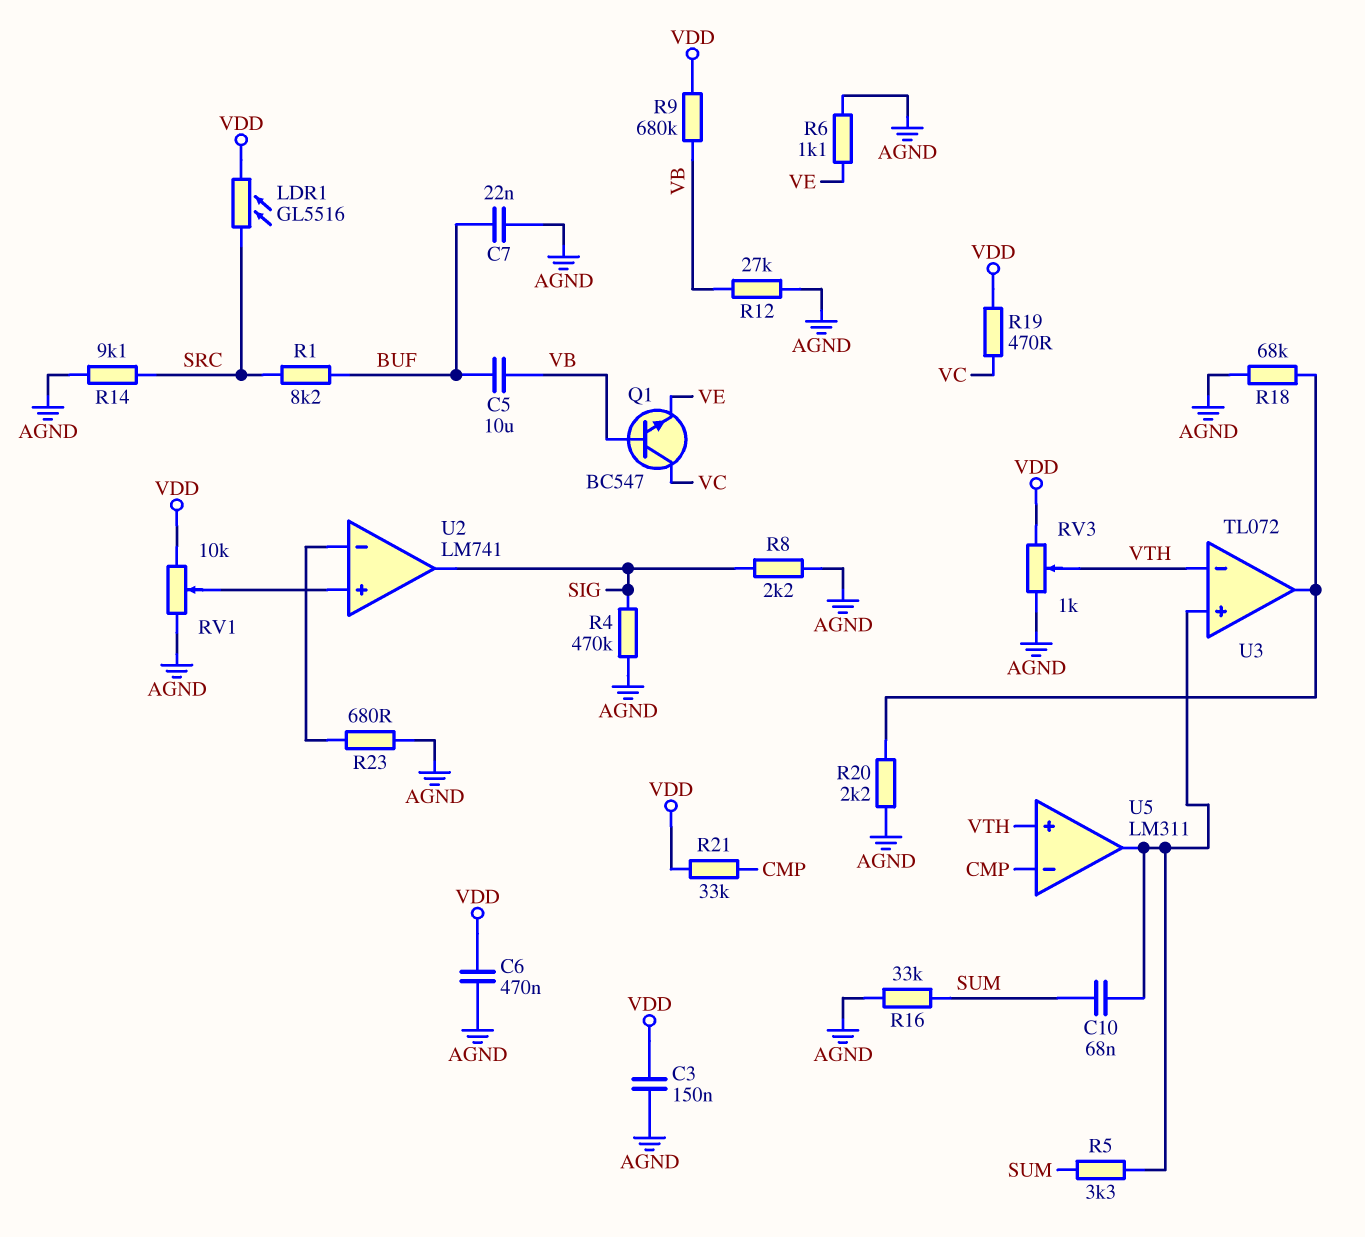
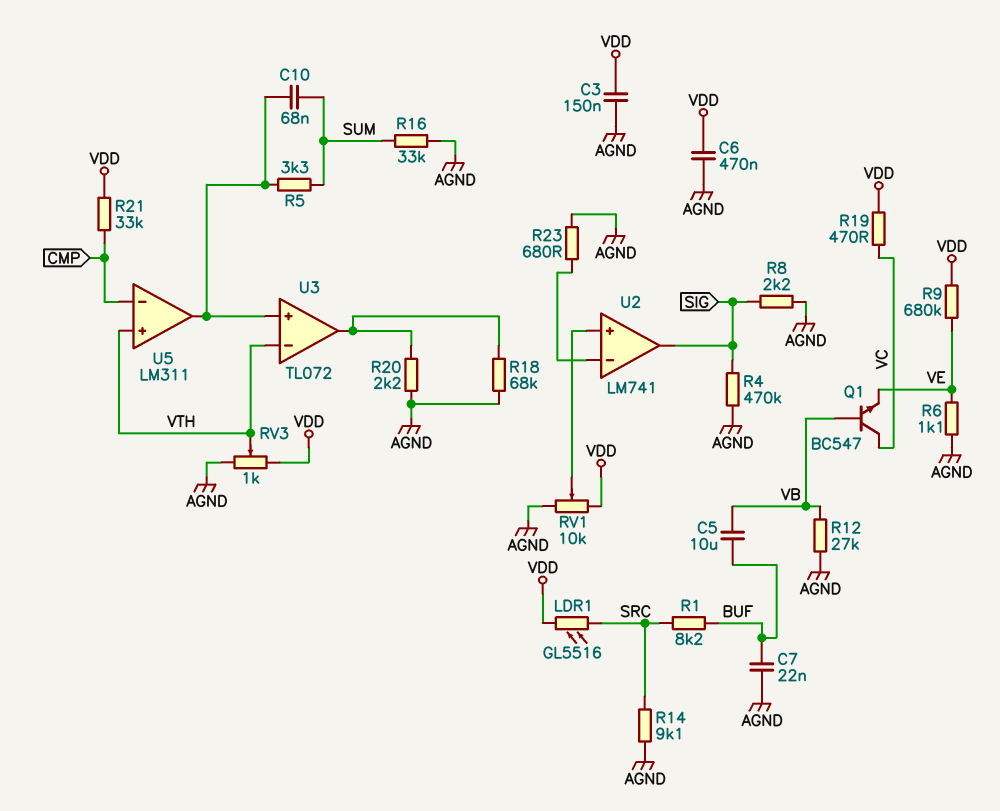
R9: 680k (VB, VDD) -> 680k (VDD, VE)

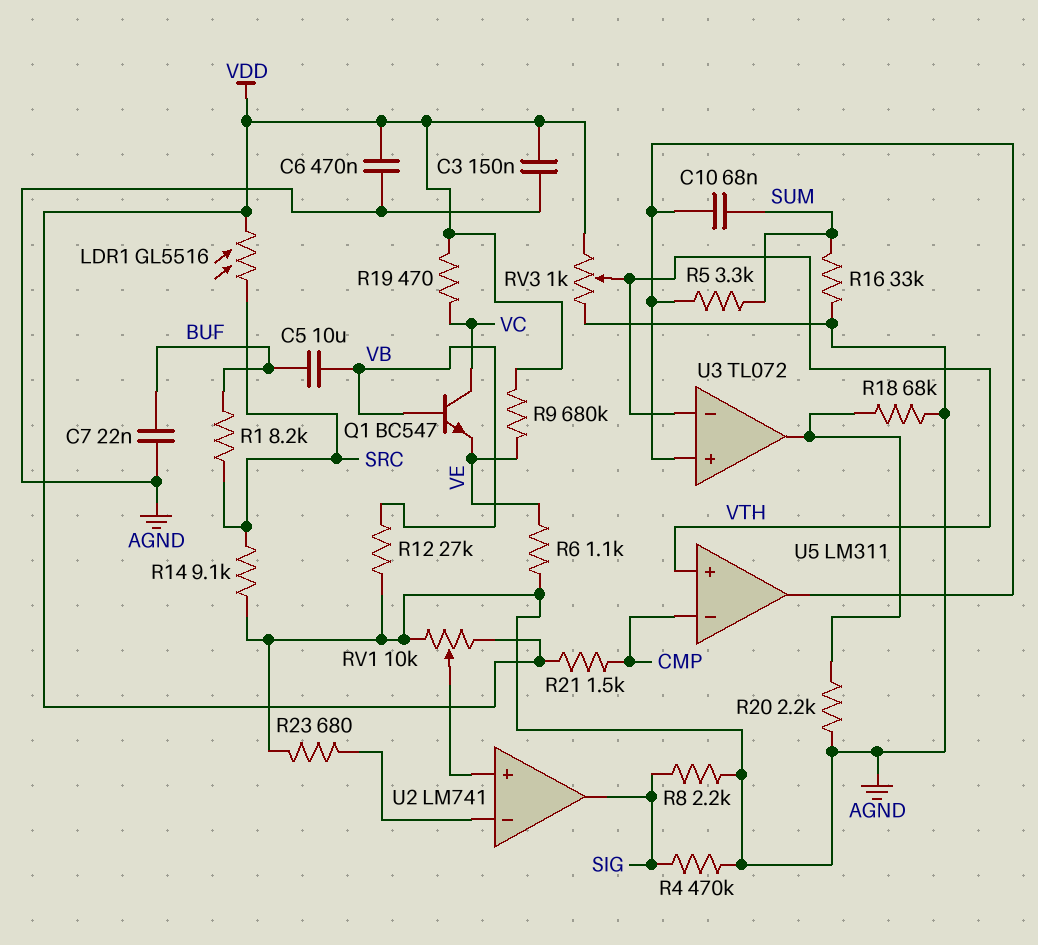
R21: 33k (CMP, VDD) -> 1.5k (CMP, VDD)

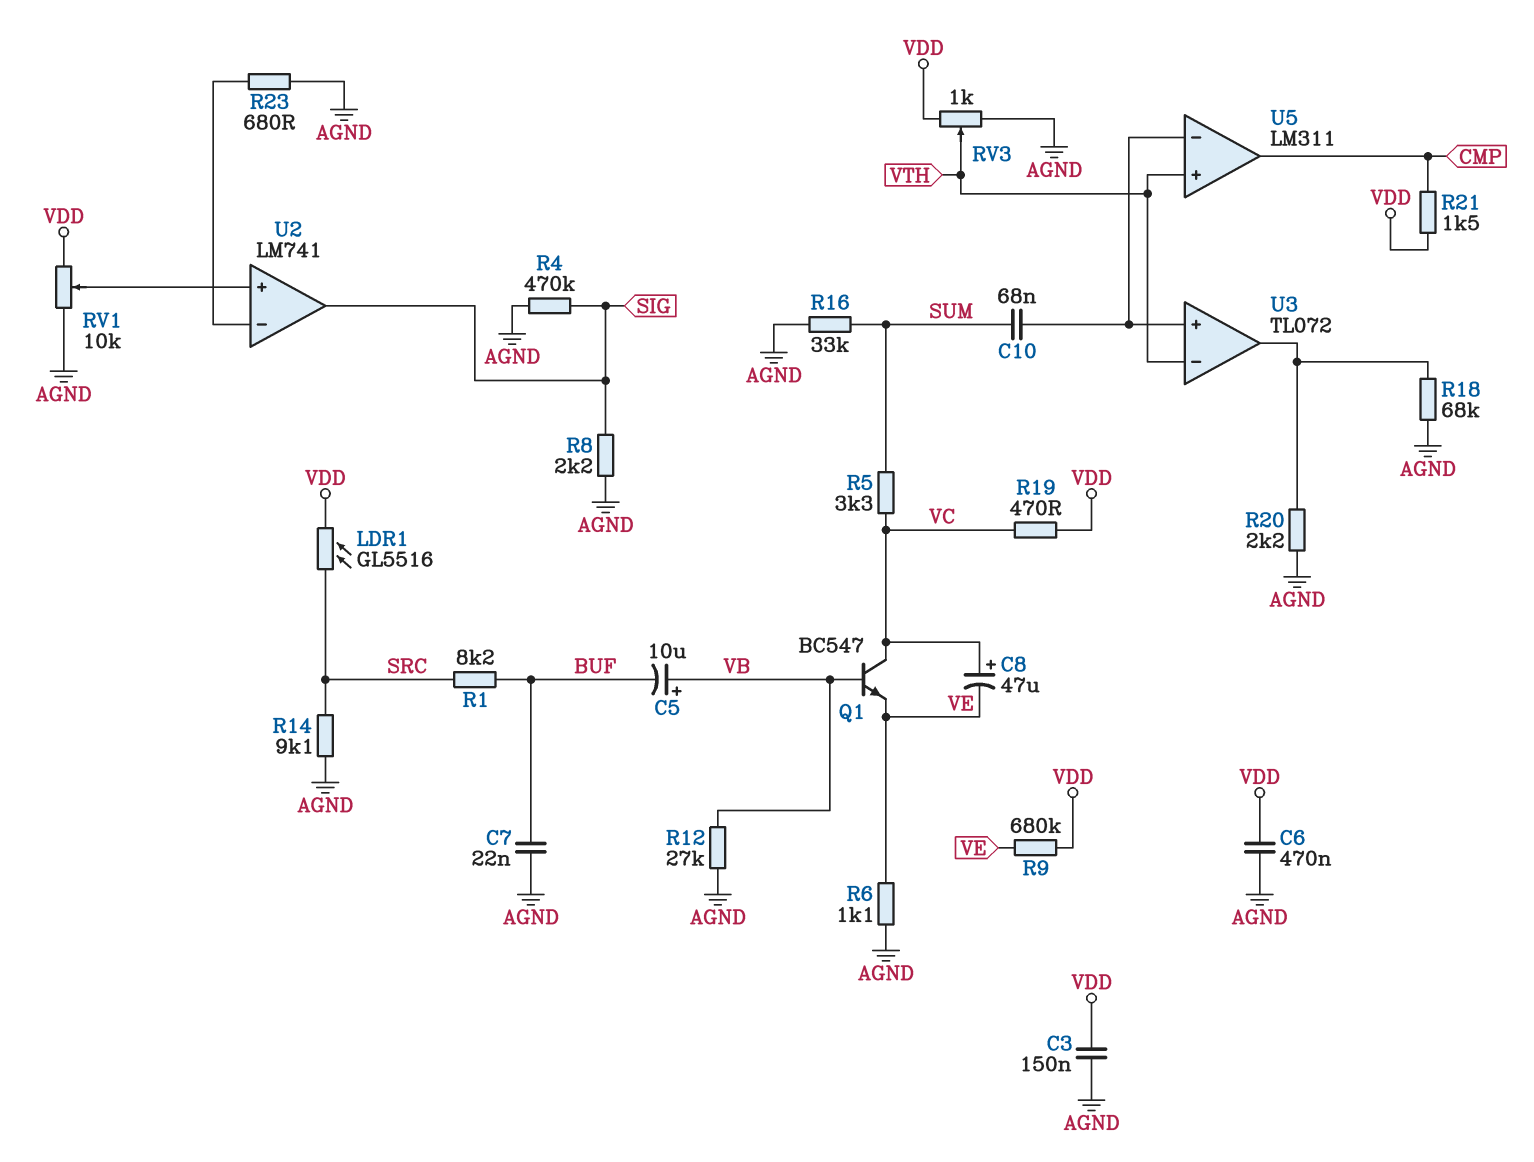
C5: 10uF (BUF, VB) -> 10uF (plus VB, minus BUF)
C8: none -> 47uF (plus VC, minus VE)
R5: 3.3k (SUM, U3/in+) -> 3.3k (SUM, VC)
U5 pin in-: CMP -> U3/in+
U5 pin out: U3/in+ -> CMP

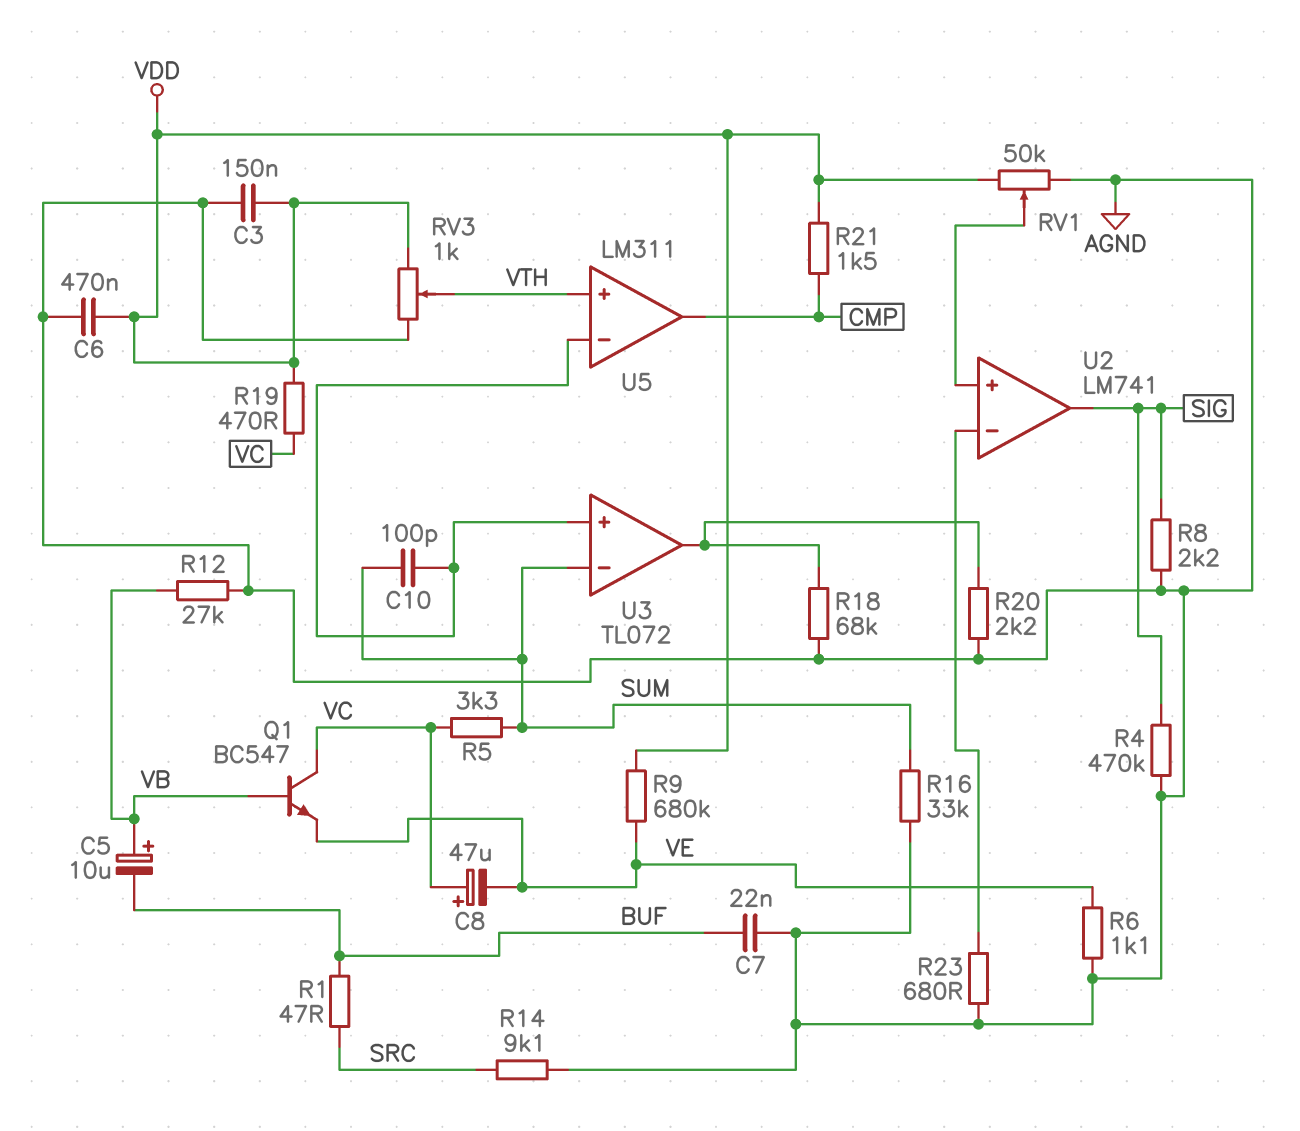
C10: 68nF (SUM, U3/in+) -> 100pF (SUM, U3/in+)
LDR1: GL5516 (SRC, VDD) -> none
R1: 8.2k (BUF, SRC) -> 47 (BUF, SRC)
RV1: 10k (AGND, VDD, wiper U2/in+) -> 50k (AGND, VDD, wiper U2/in+)
U3 pin in-: VTH -> SUM

